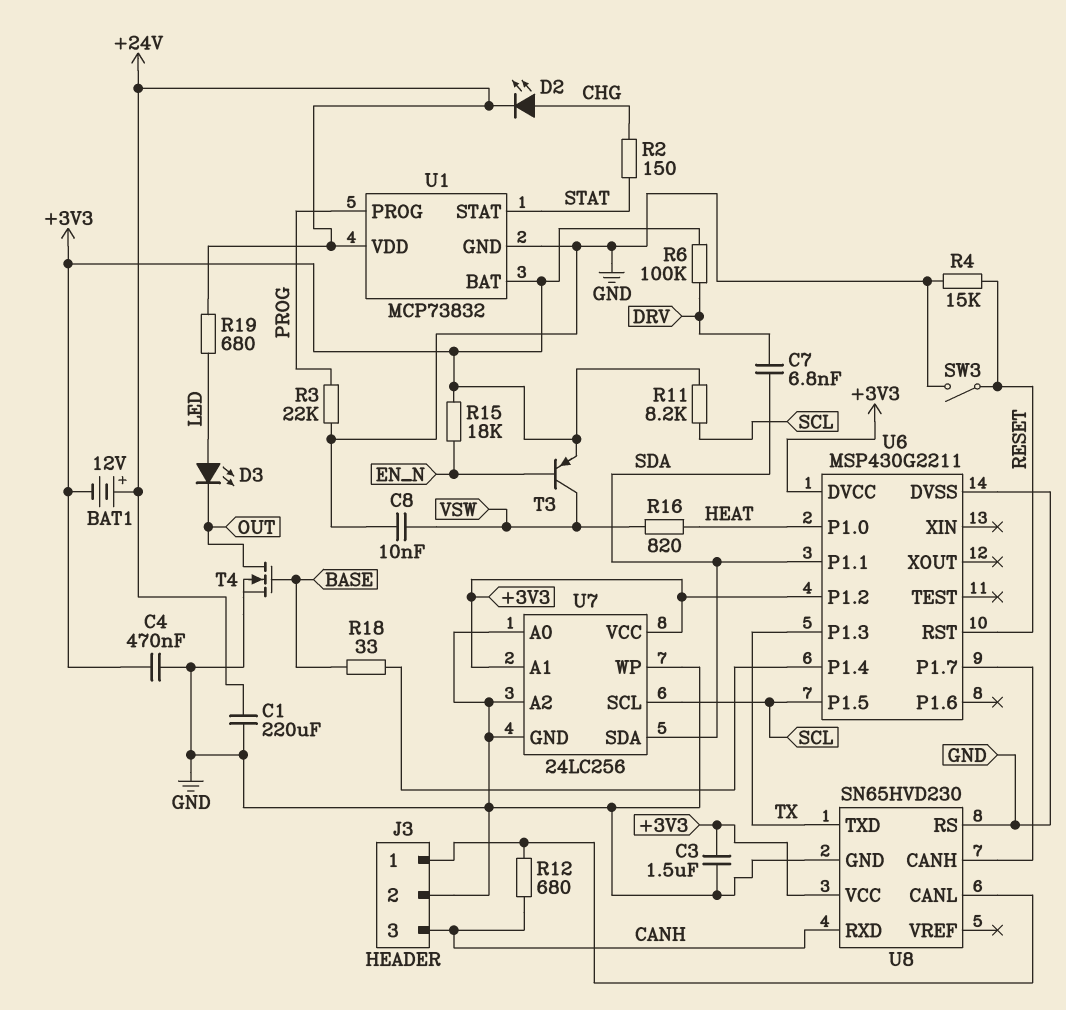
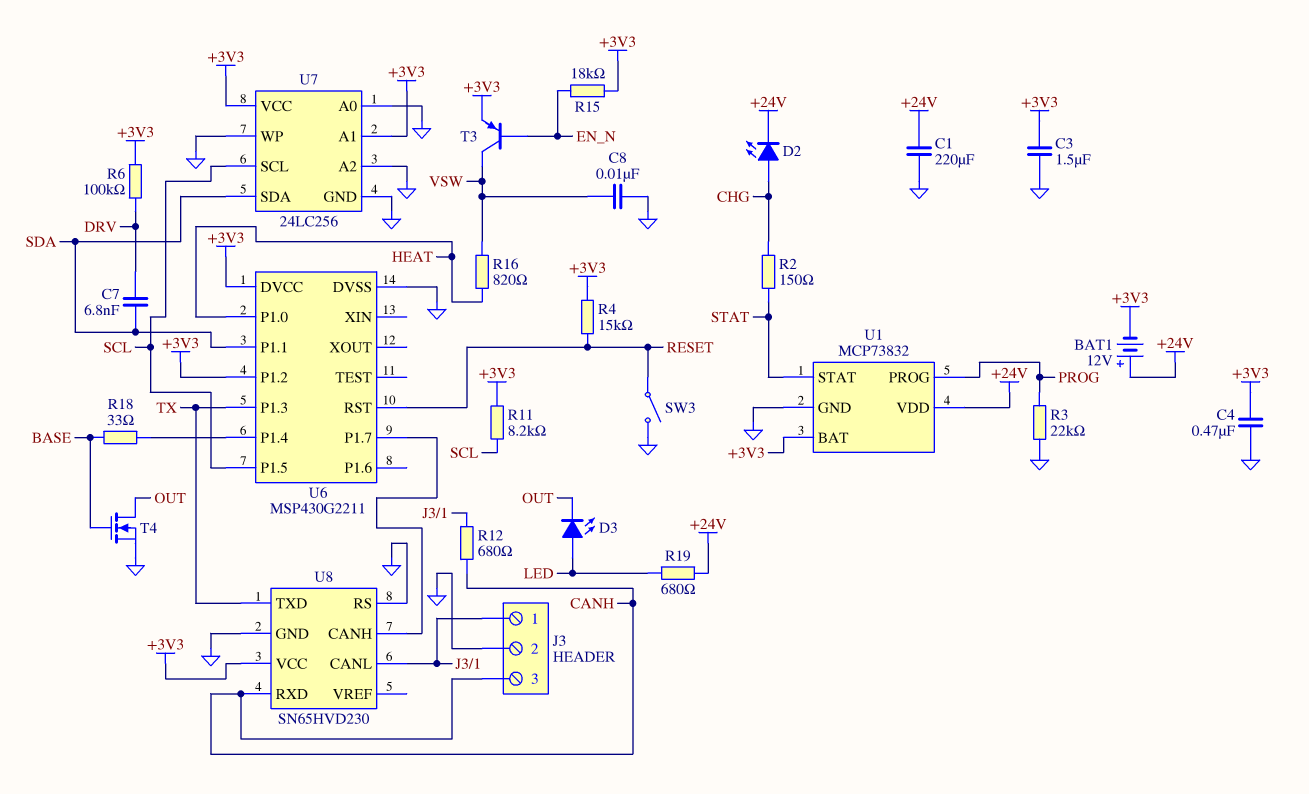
R4: 15k (GND, RESET) -> 15k (+3V3, RESET)

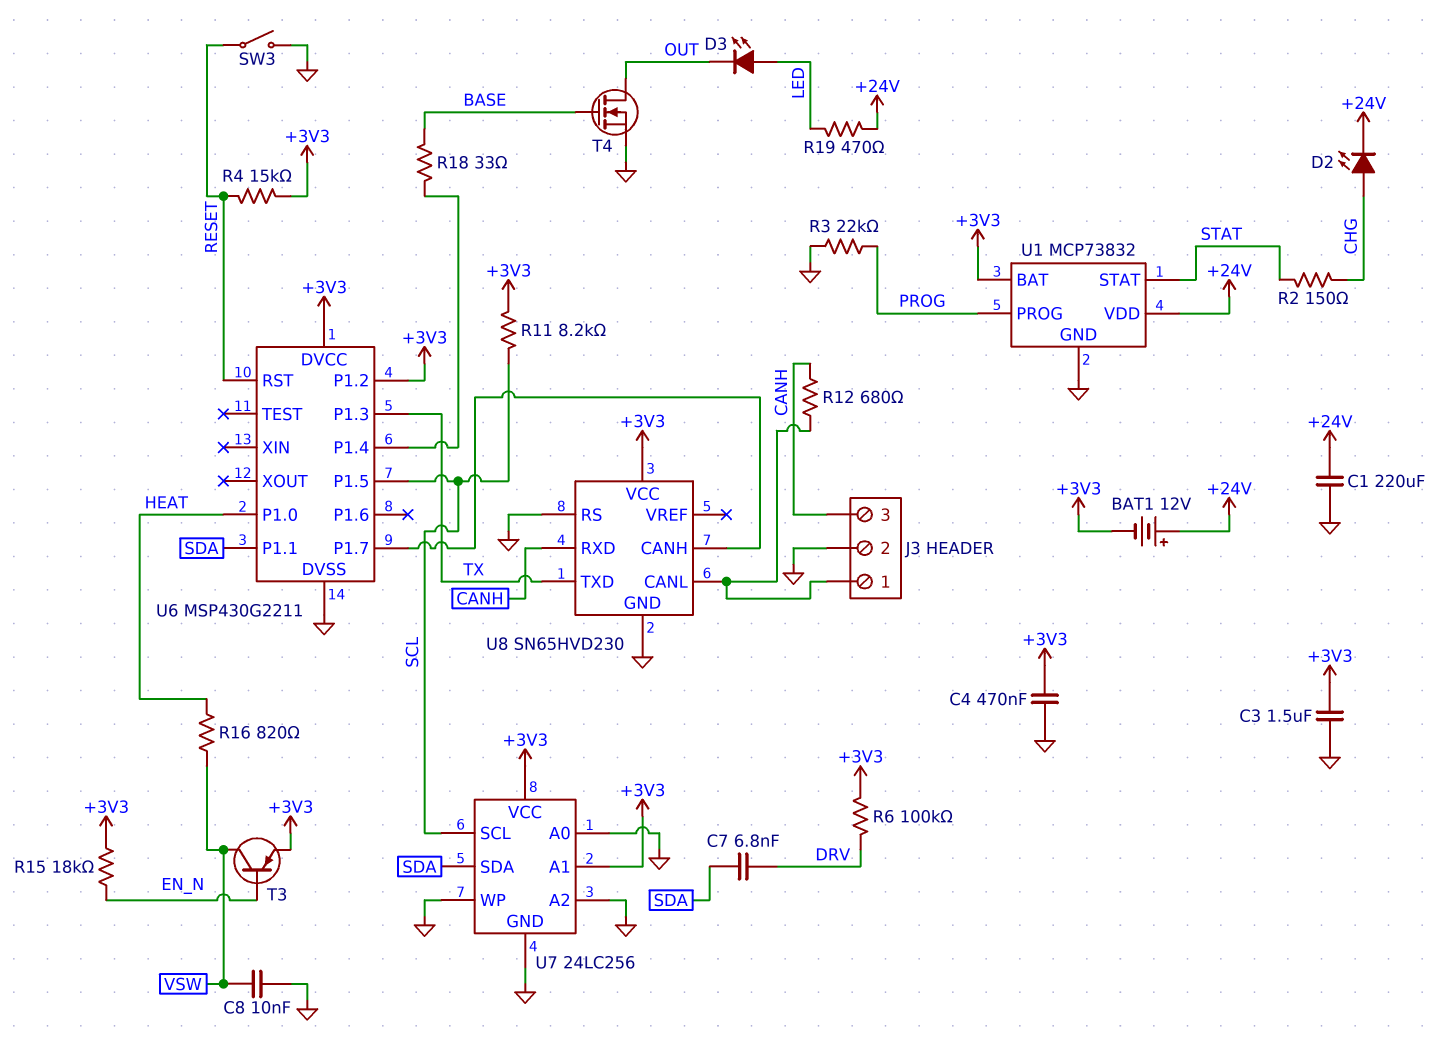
R19: 680 (+24V, LED) -> 470 (+24V, LED)

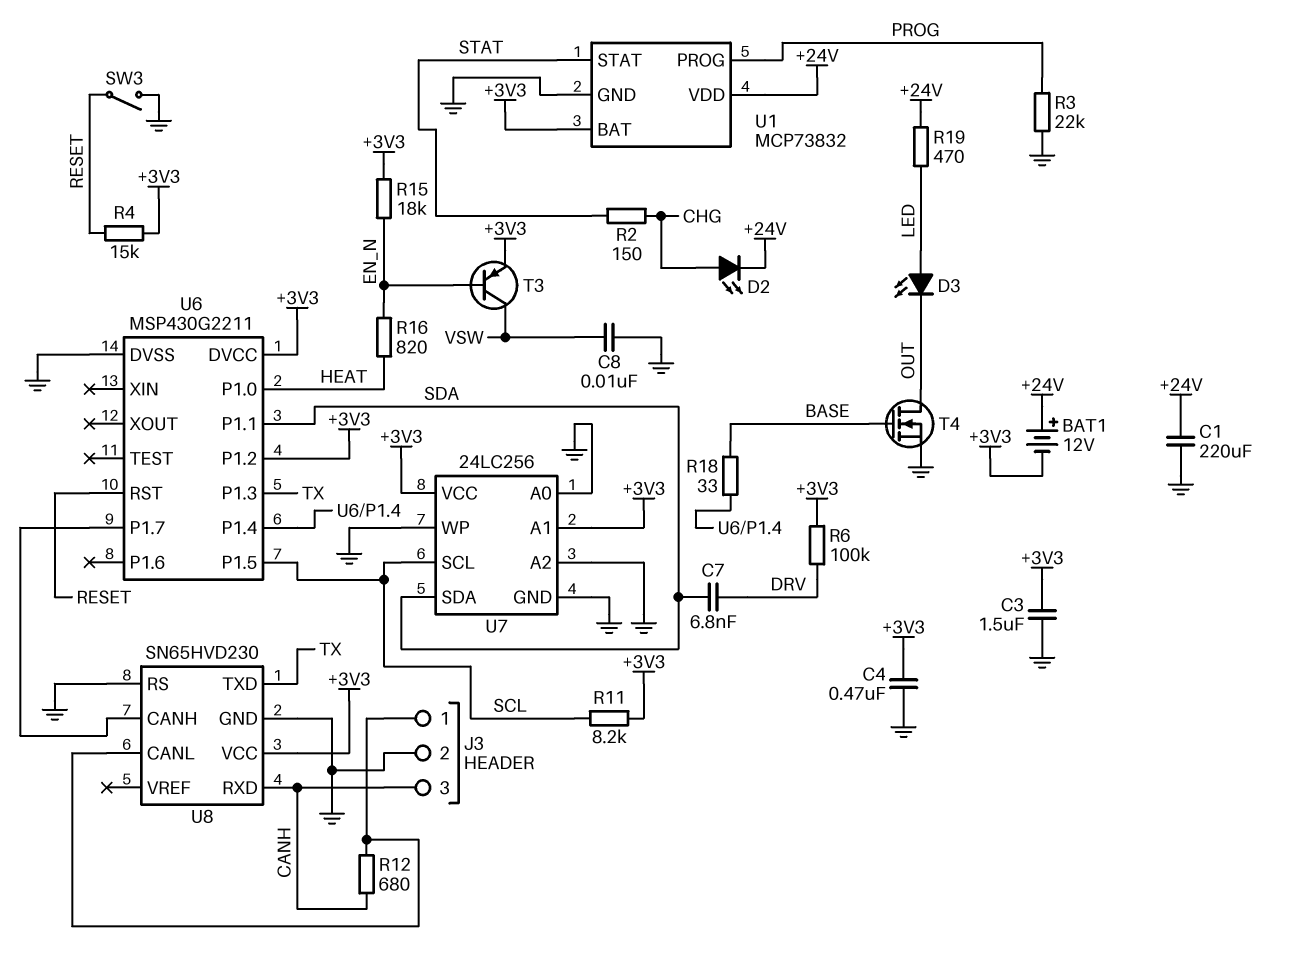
R16: 820 (HEAT, VSW) -> 820 (EN_N, HEAT)

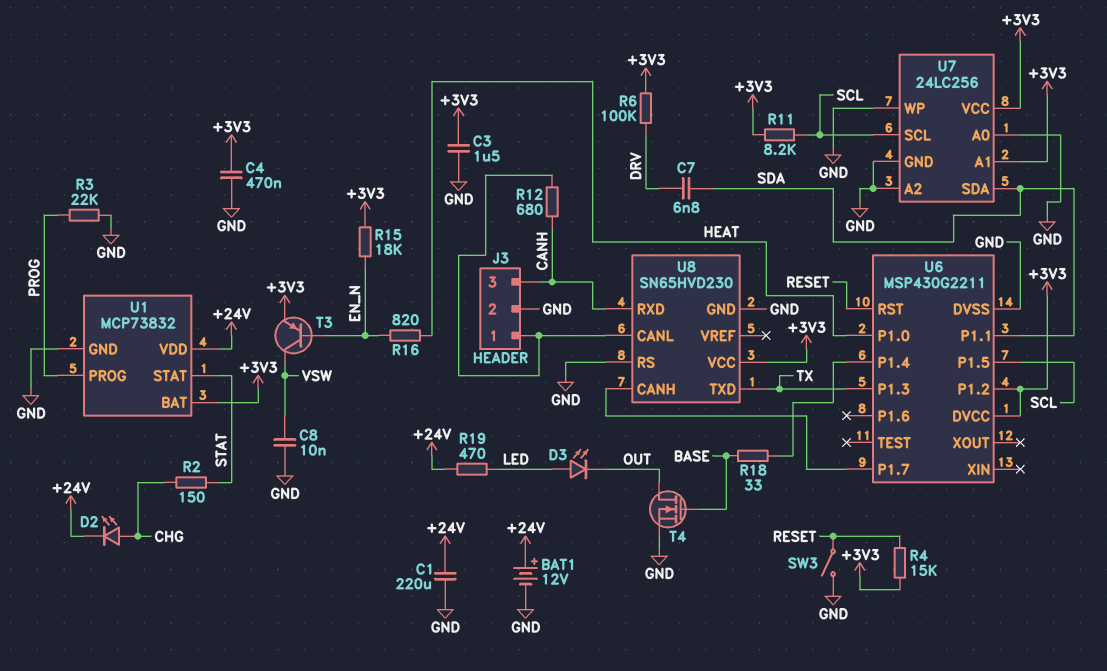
BAT1: 12V (plus +24V, minus +3V3) -> 12V (plus +24V, minus GND)

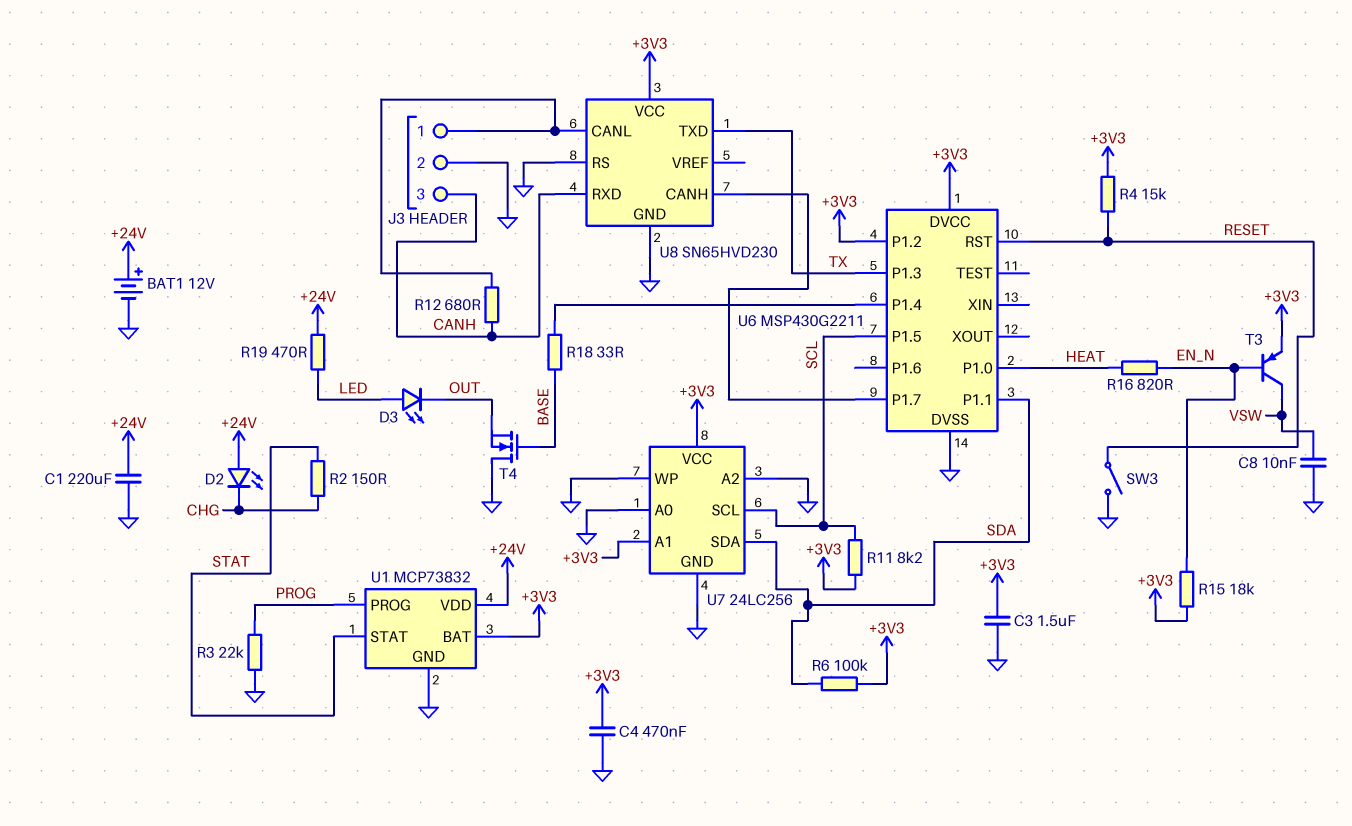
C7: 6.8nF (DRV, SDA) -> none
D2: LED (A CHG, K +24V) -> LED (A +24V, K CHG)
R6: 100k (+3V3, DRV) -> 100k (+3V3, SDA)
T4: NMOS (G BASE, D OUT, S GND) -> NMOS (G BASE, D GND, S OUT)

